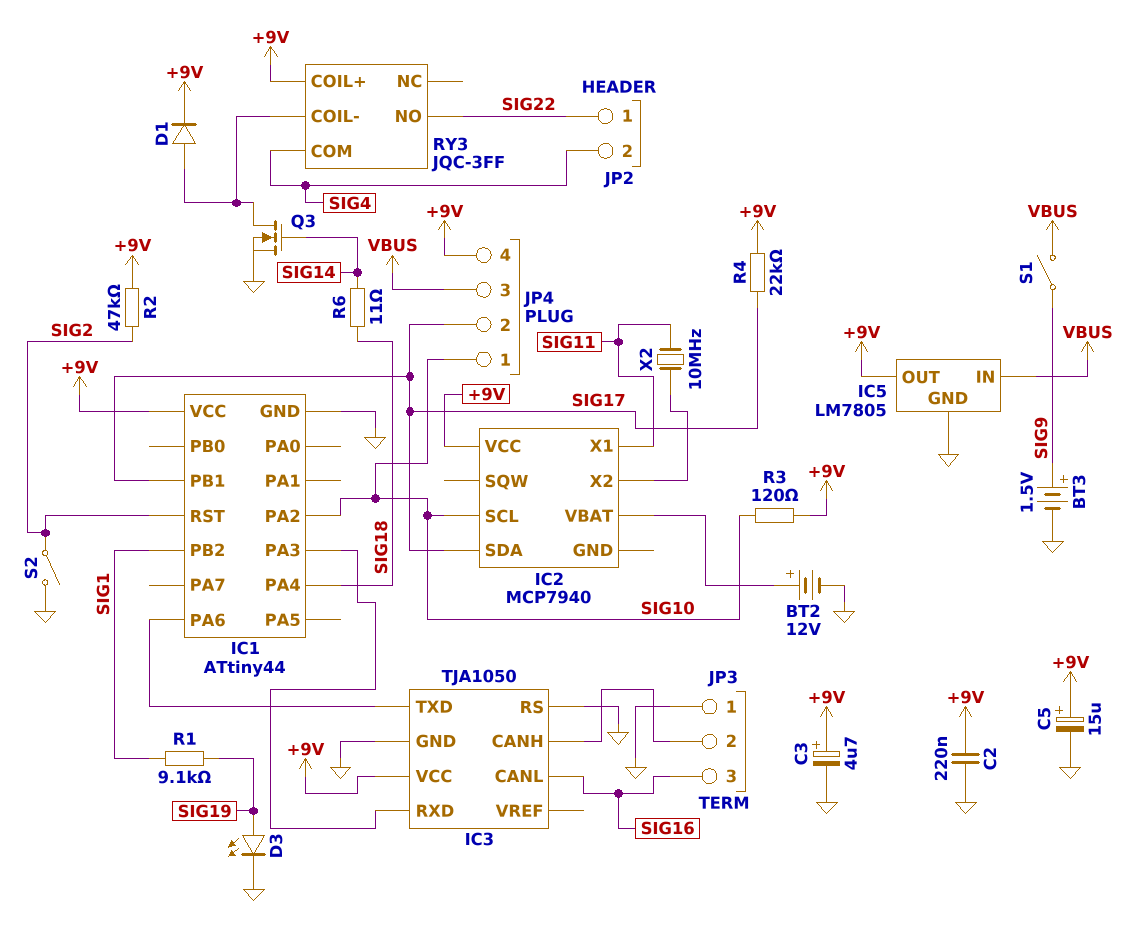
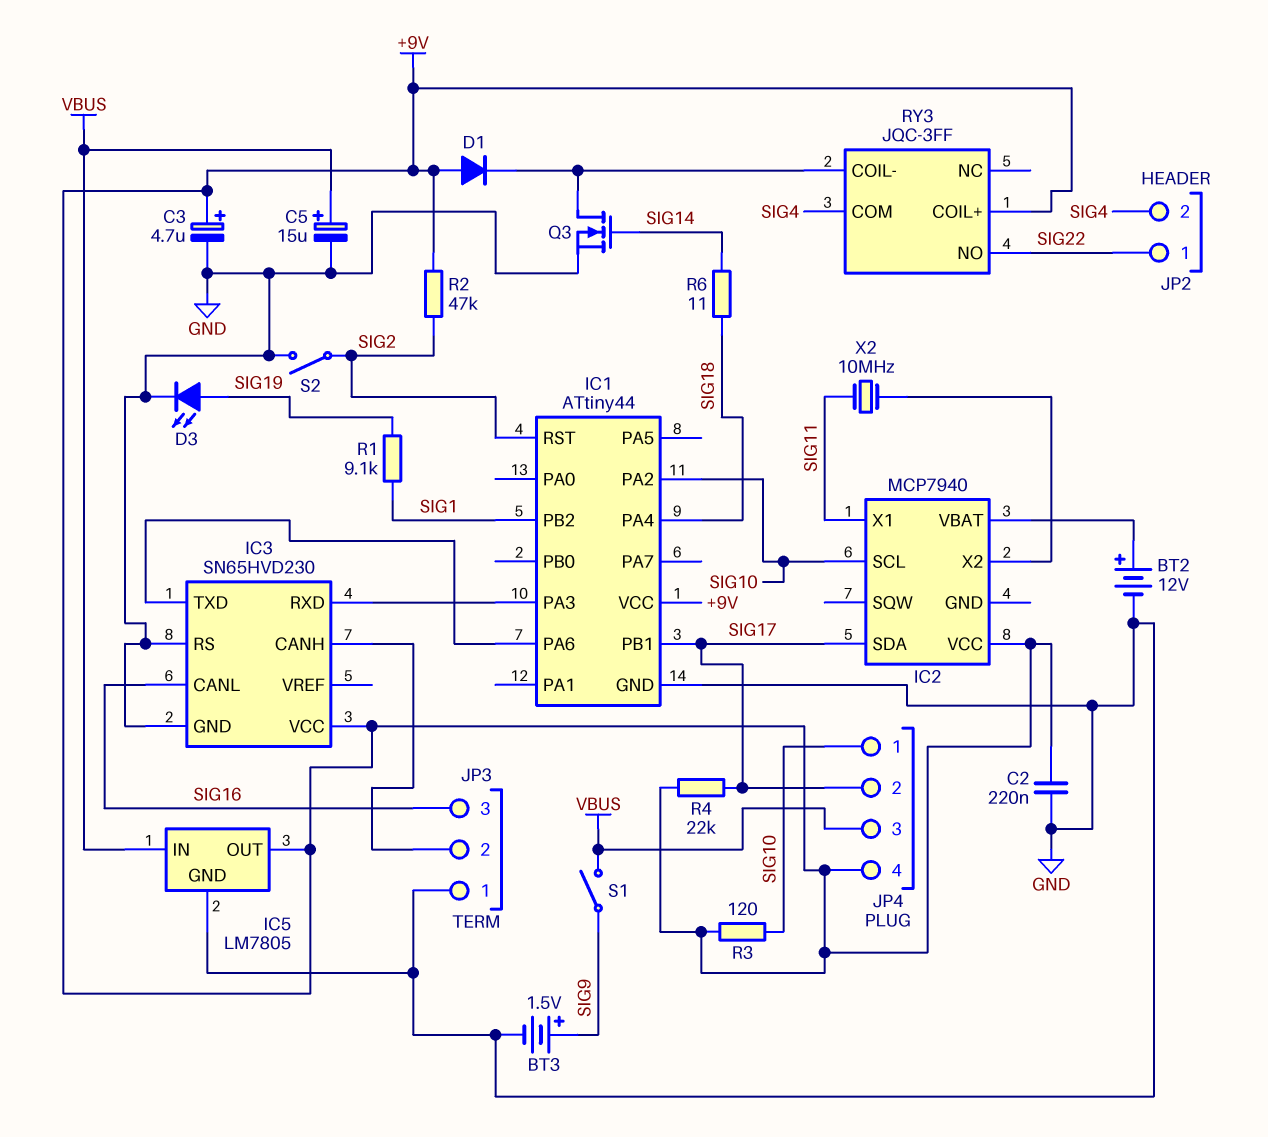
C5: 15uF (plus +9V, minus GND) -> 15uF (plus VBUS, minus GND)
D1: diode (A RY3/COIL-, K +9V) -> diode (A +9V, K RY3/COIL-)
IC3: TJA1050 -> SN65HVD230

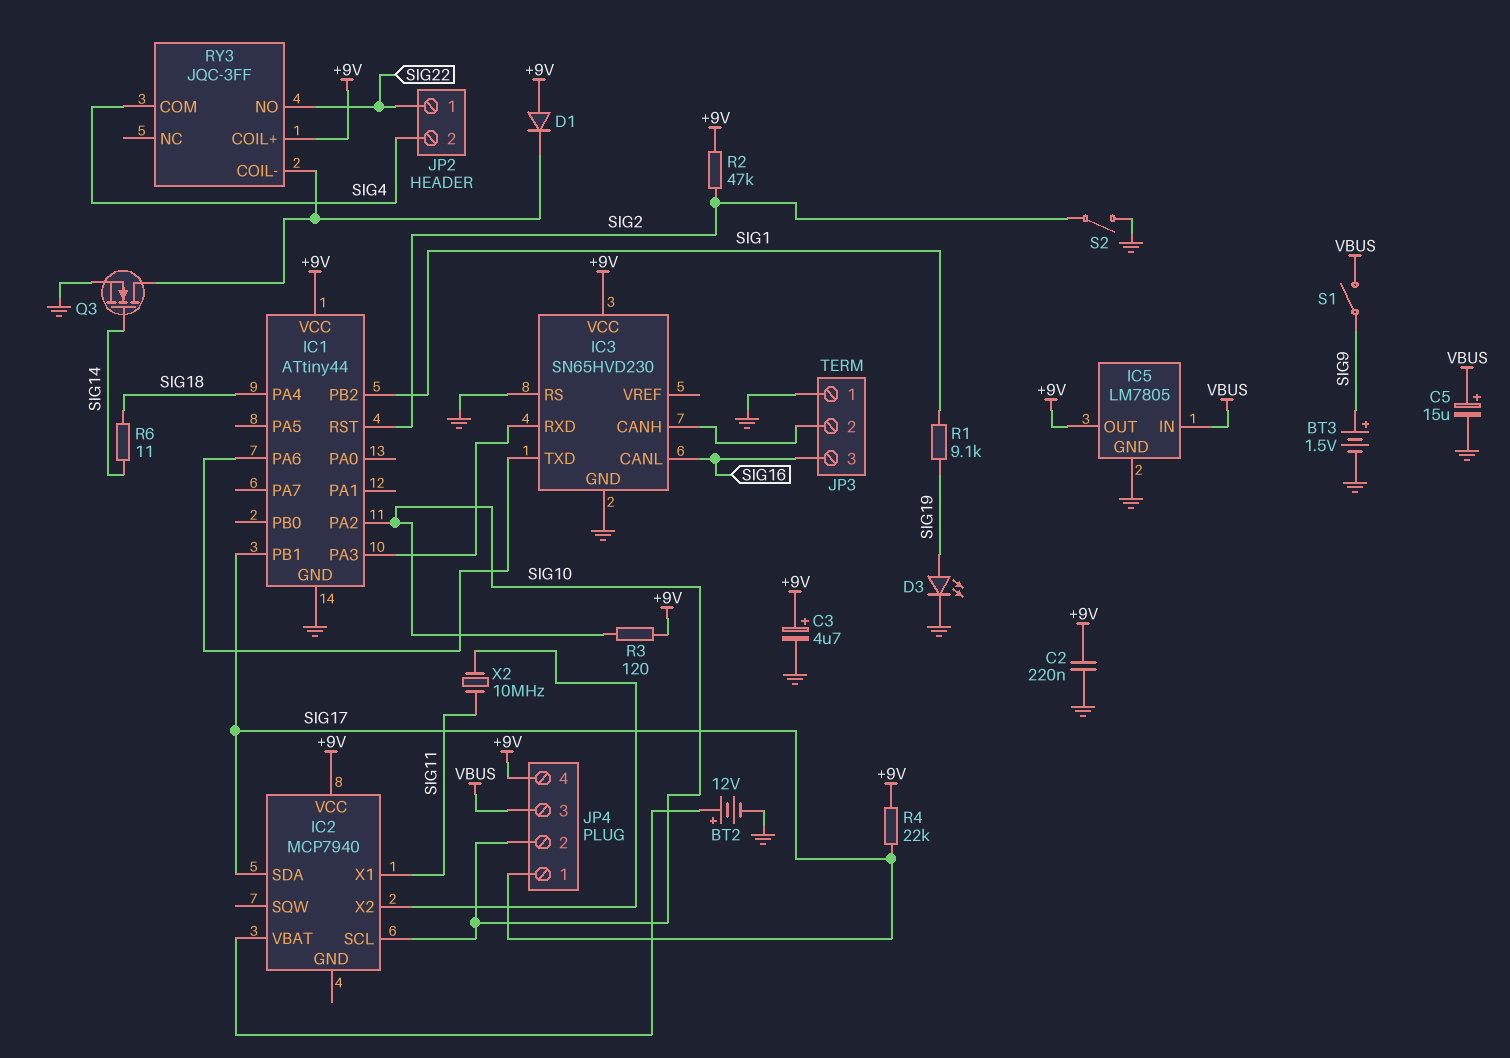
JP4 pin 1: SIG10 -> SIG17
JP4 pin 2: SIG17 -> SIG10

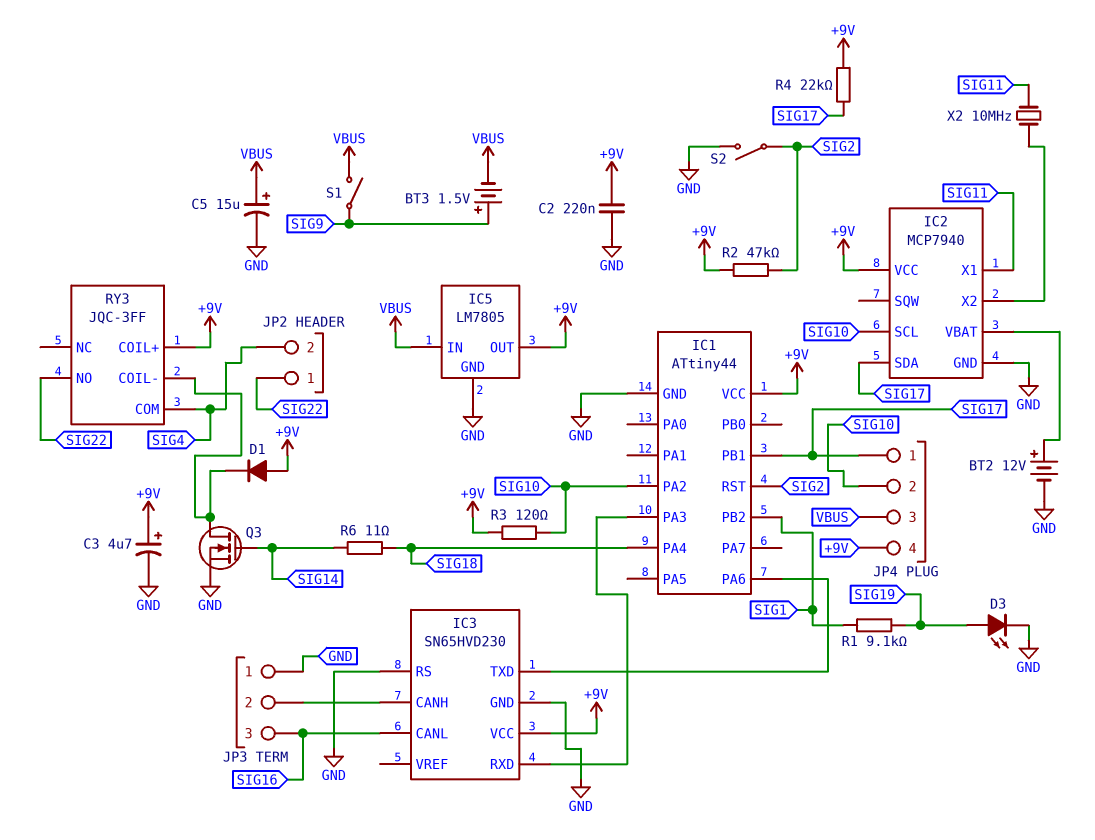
BT3: 1.5V (plus SIG9, minus GND) -> 1.5V (plus SIG9, minus VBUS)
IC2 pin GND: none -> GND

